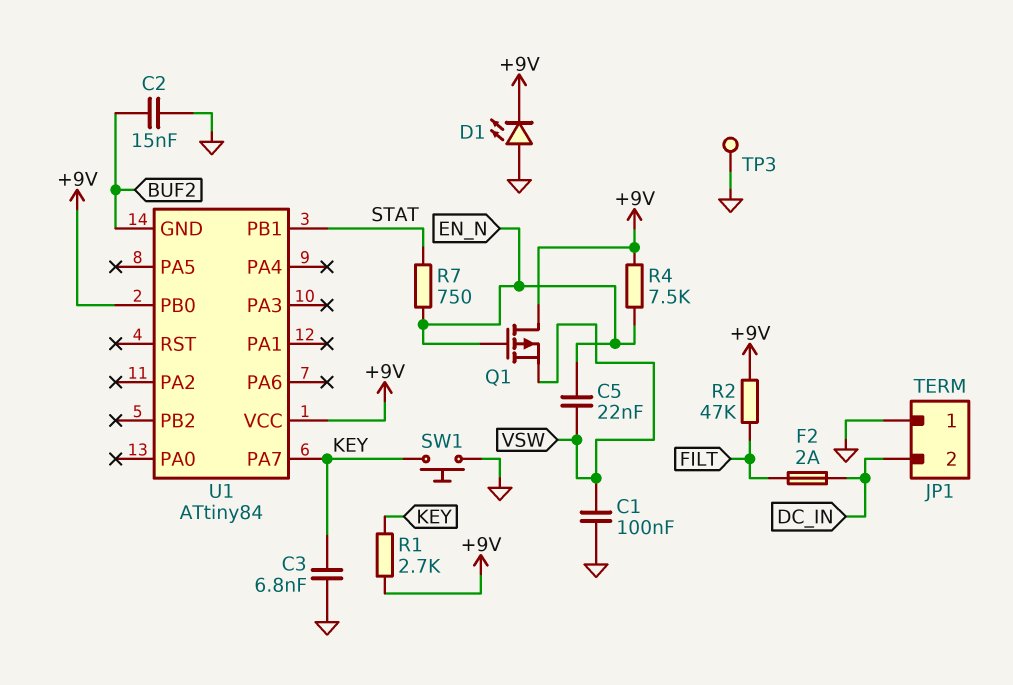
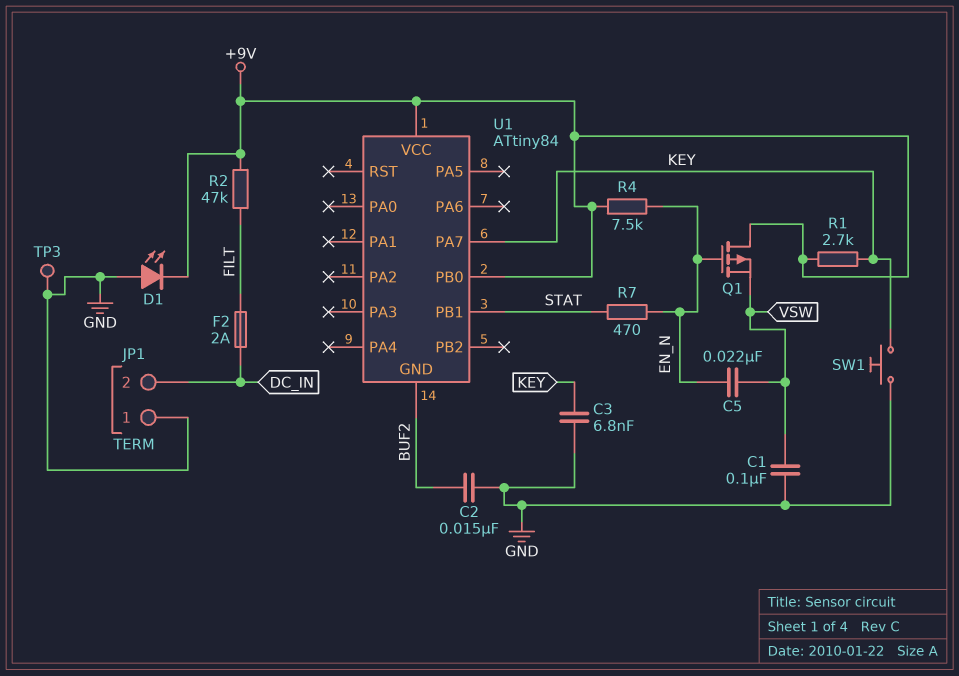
R7: 750 (EN_N, STAT) -> 470 (EN_N, STAT)

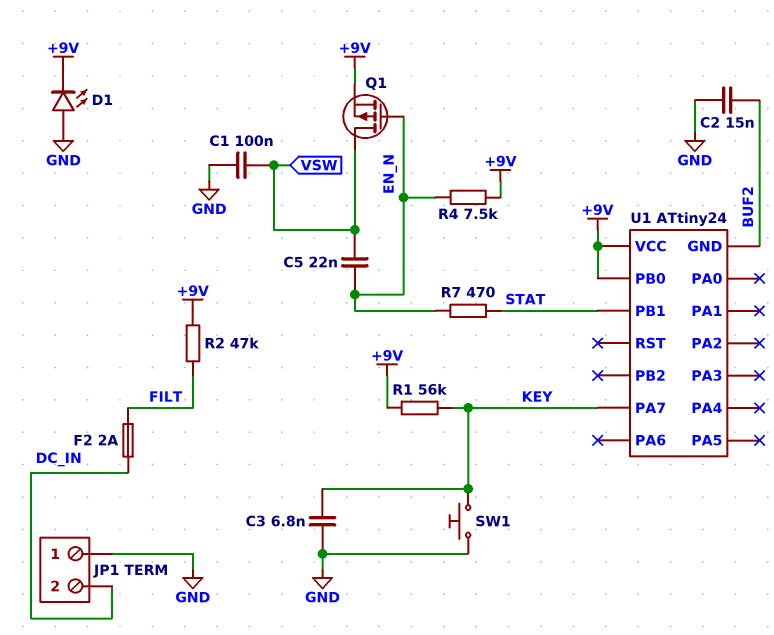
Q1: PMOS (G EN_N, D +9V, S VSW) -> PMOS (G EN_N, D VSW, S +9V)
R1: 2.7k (+9V, KEY) -> 56k (+9V, KEY)
TP3: test point (GND) -> none
U1: ATtiny84 -> ATtiny24

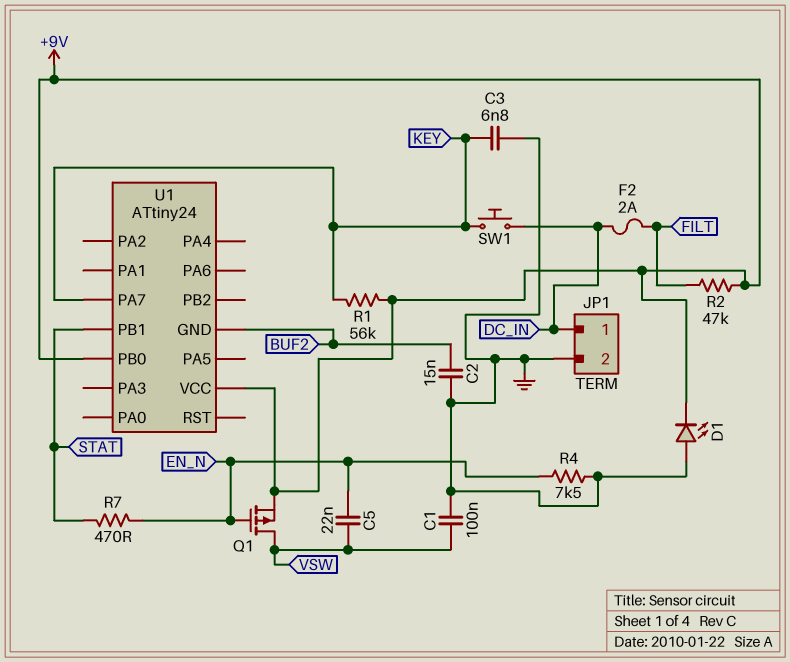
JP1 pin 1: GND -> DC_IN
JP1 pin 2: DC_IN -> GND
R4: 7.5k (+9V, EN_N) -> 7.5k (EN_N, GND)
SW1: button (GND, KEY) -> button (DC_IN, KEY)

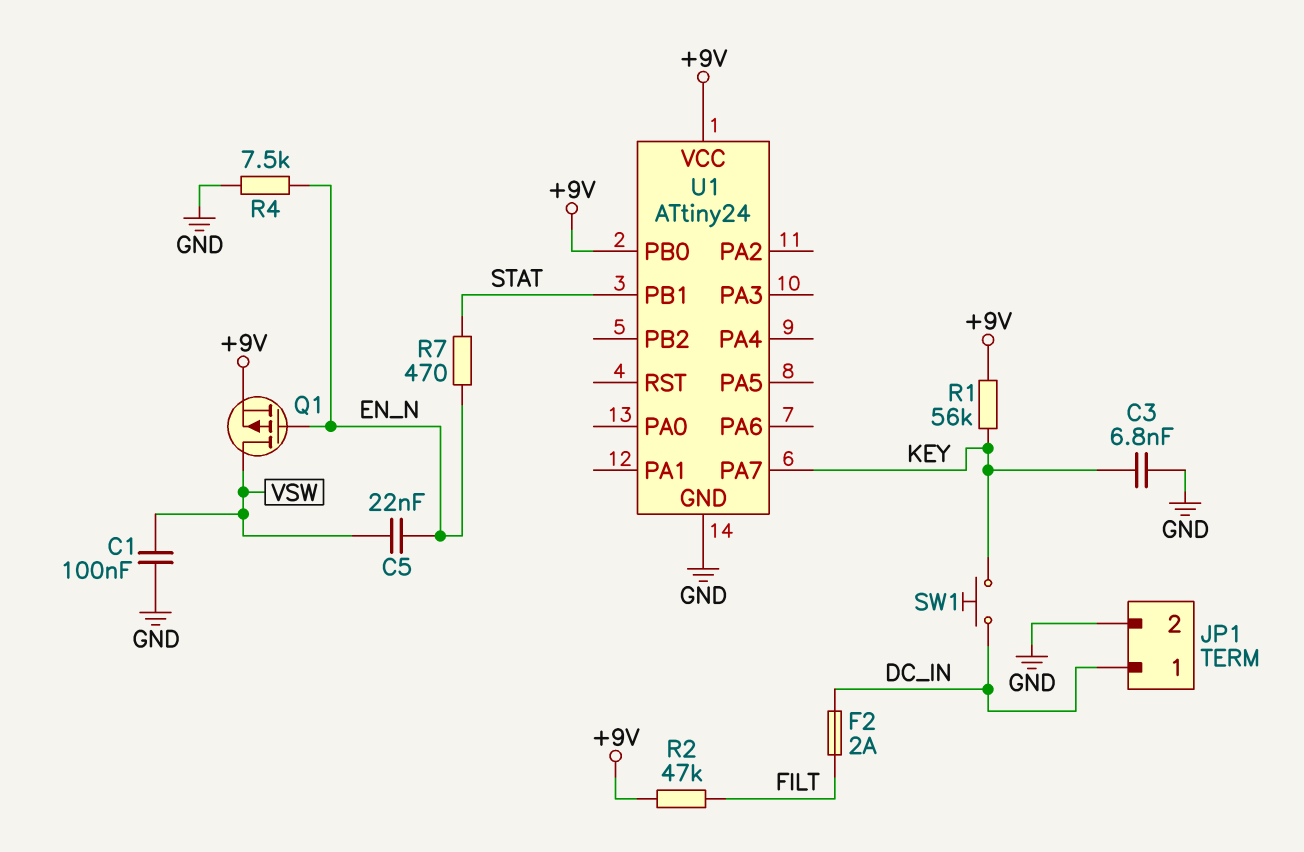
C2: 15nF (BUF2, GND) -> none
D1: LED (A GND, K +9V) -> none
U1 pin GND: BUF2 -> GND

